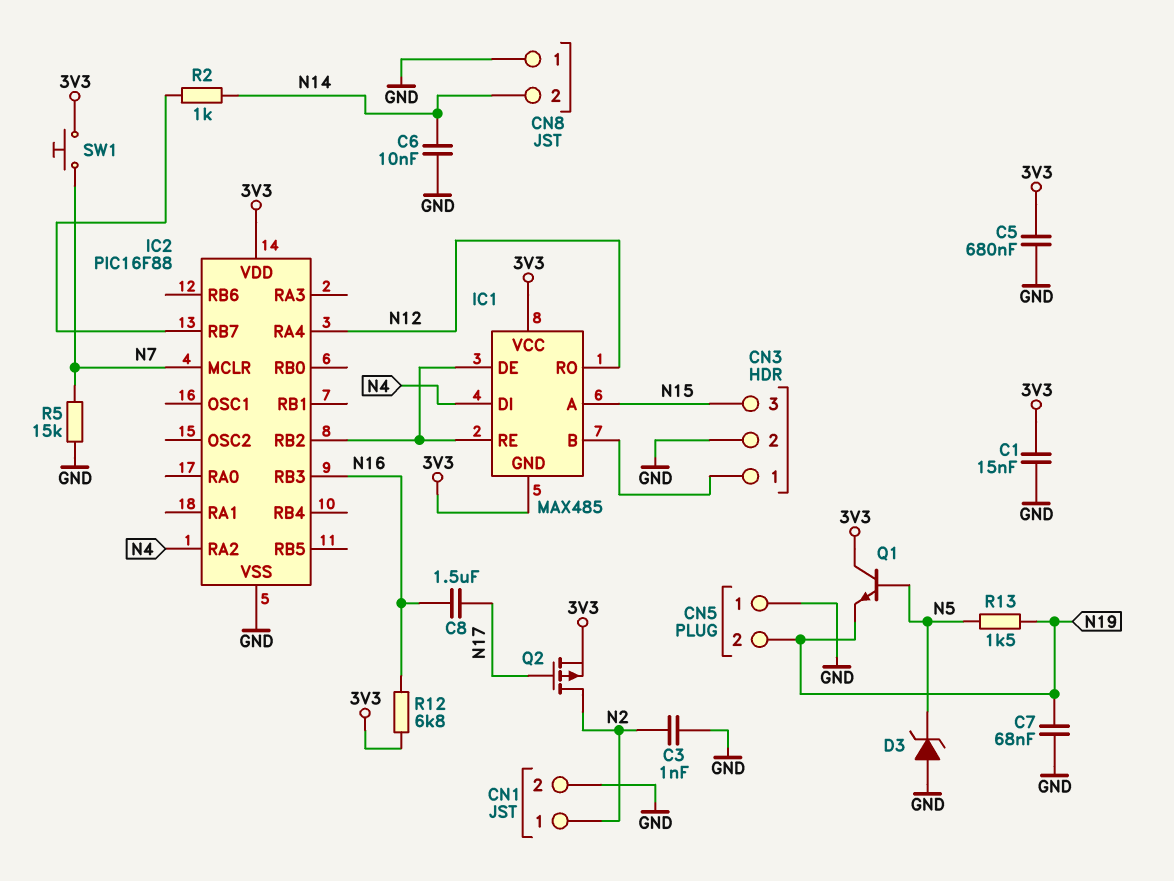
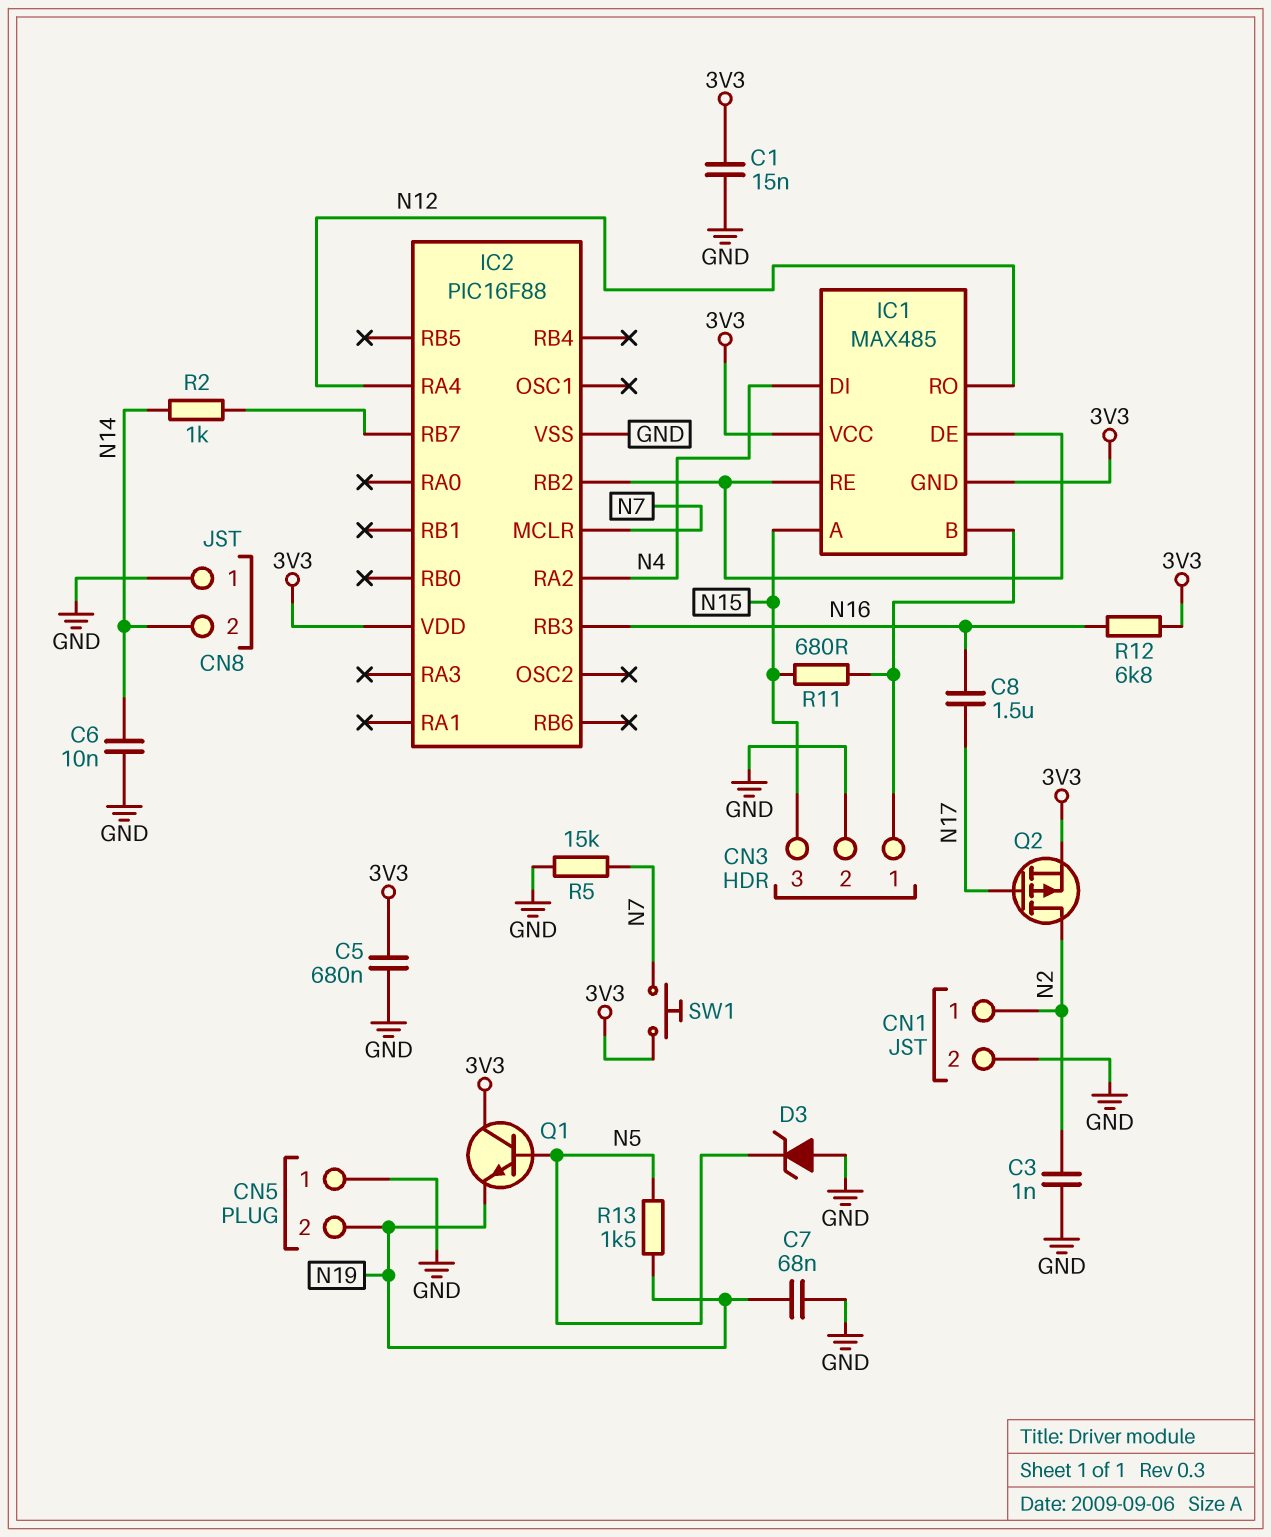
R11: none -> 680 (CN3/1, N15)

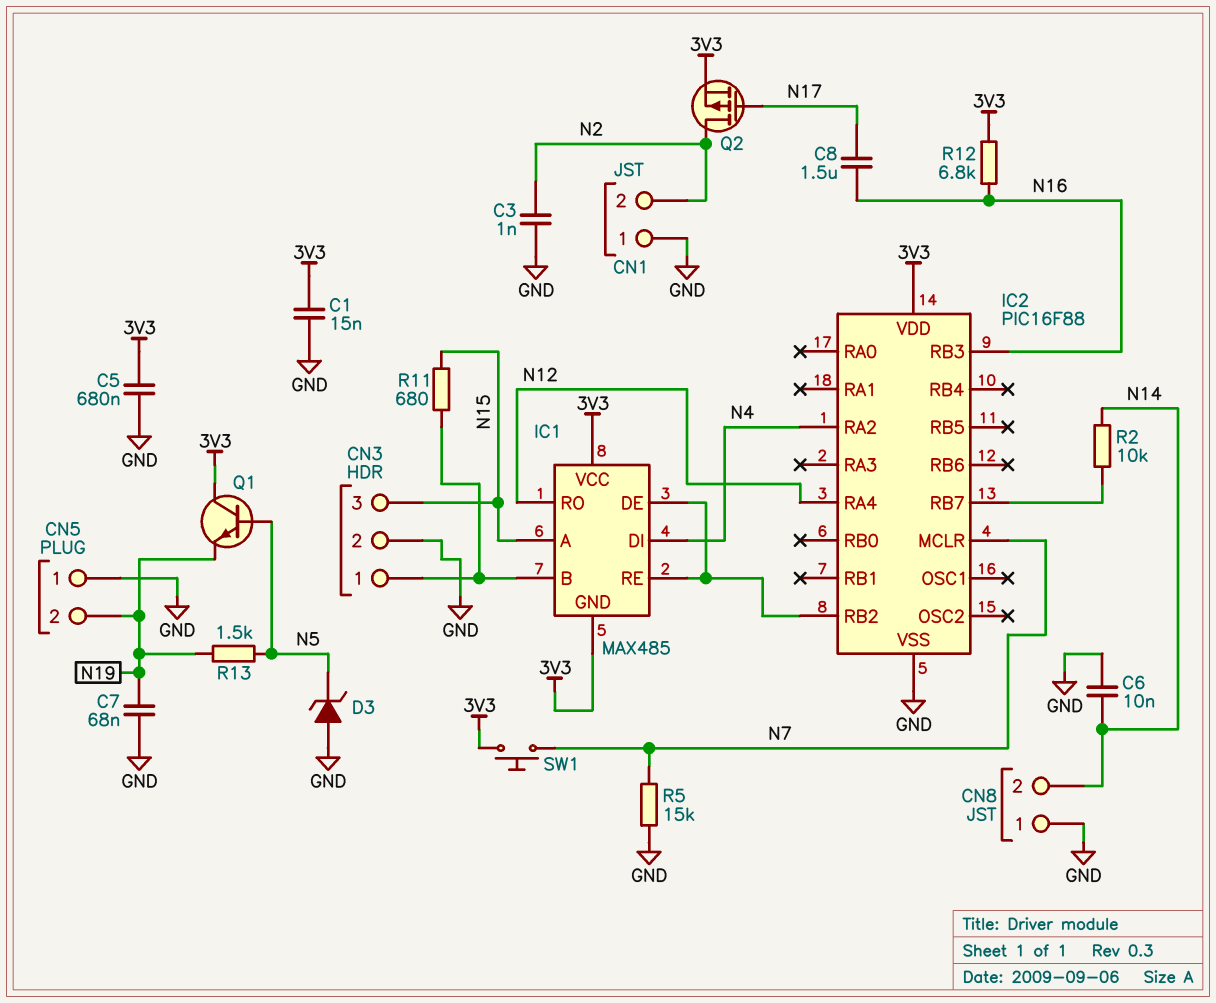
CN1 pin 1: N2 -> GND
CN1 pin 2: GND -> N2
R2: 1k (IC2/RB7, N14) -> 10k (IC2/RB7, N14)

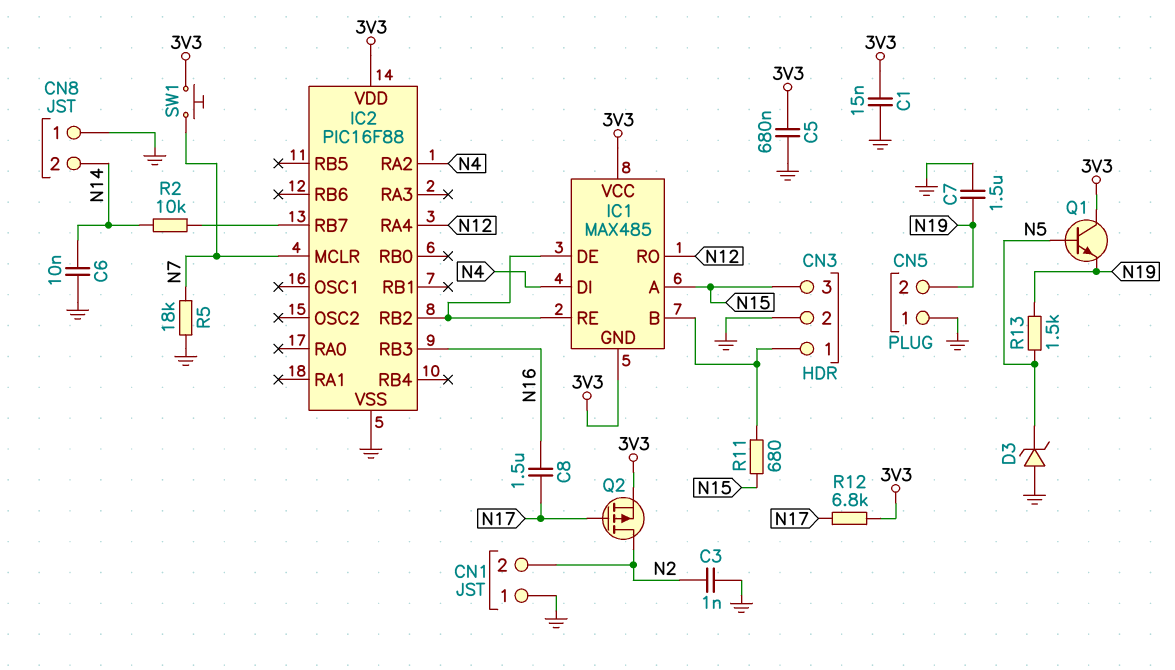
C7: 68nF (GND, N19) -> 1.5uF (GND, N19)
R5: 15k (GND, N7) -> 18k (GND, N7)
R12: 6.8k (3V3, N16) -> 6.8k (3V3, N17)

